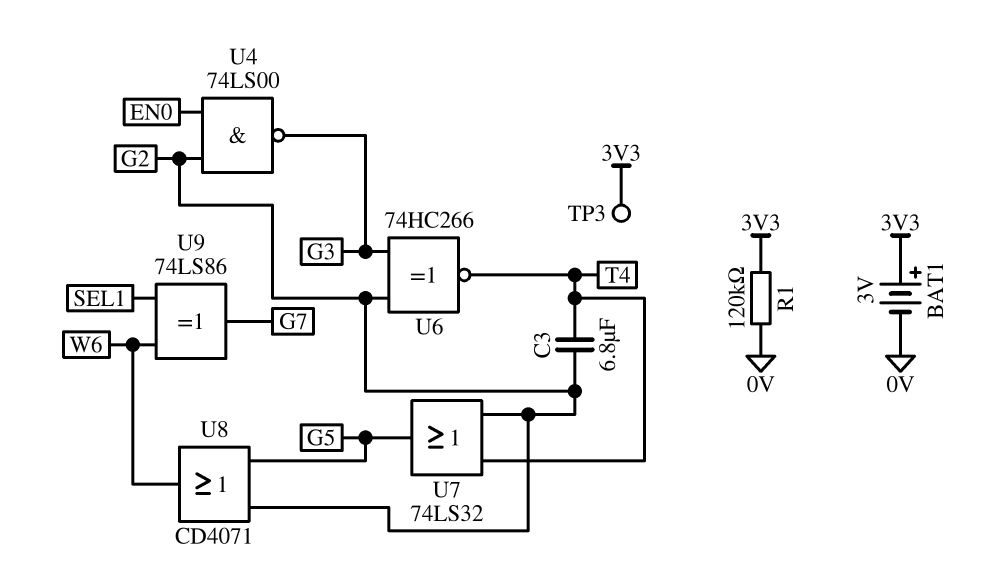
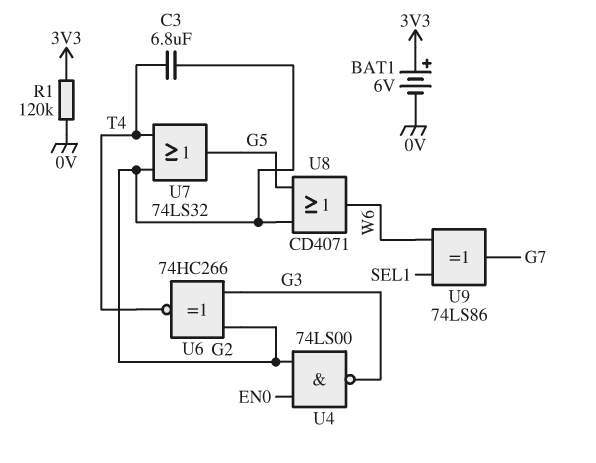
BAT1: 3V (plus 3V3, minus 0V) -> 6V (plus 3V3, minus 0V)
TP3: test point (3V3) -> none

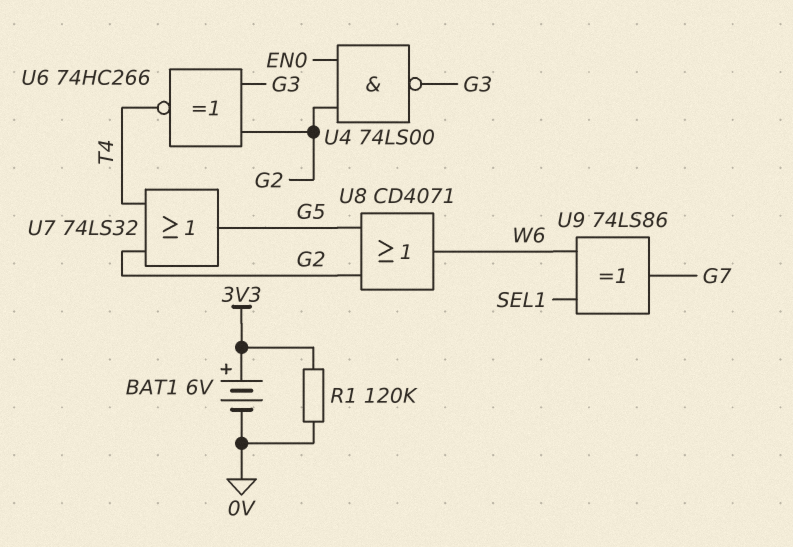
C3: 6.8uF (G2, T4) -> none

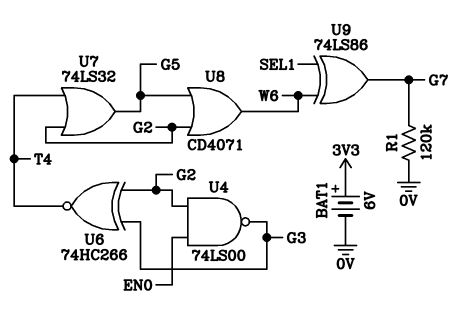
R1: 120k (0V, 3V3) -> 120k (0V, G7)

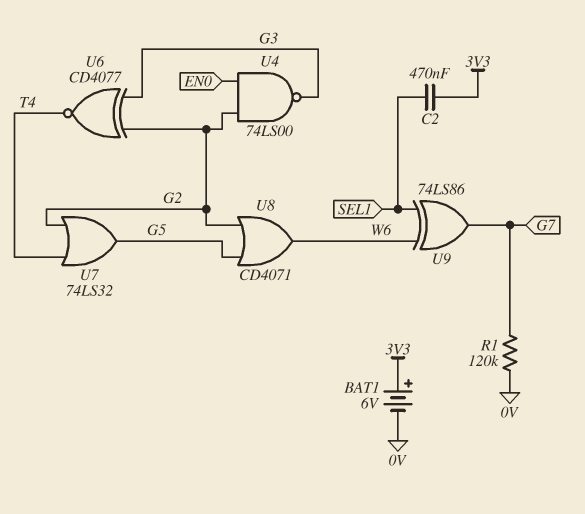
C2: none -> 470nF (3V3, SEL1)
U6: XNOR 74HC266 (in G2, in G3, out T4) -> XNOR CD4077 (in G2, in G3, out T4)

